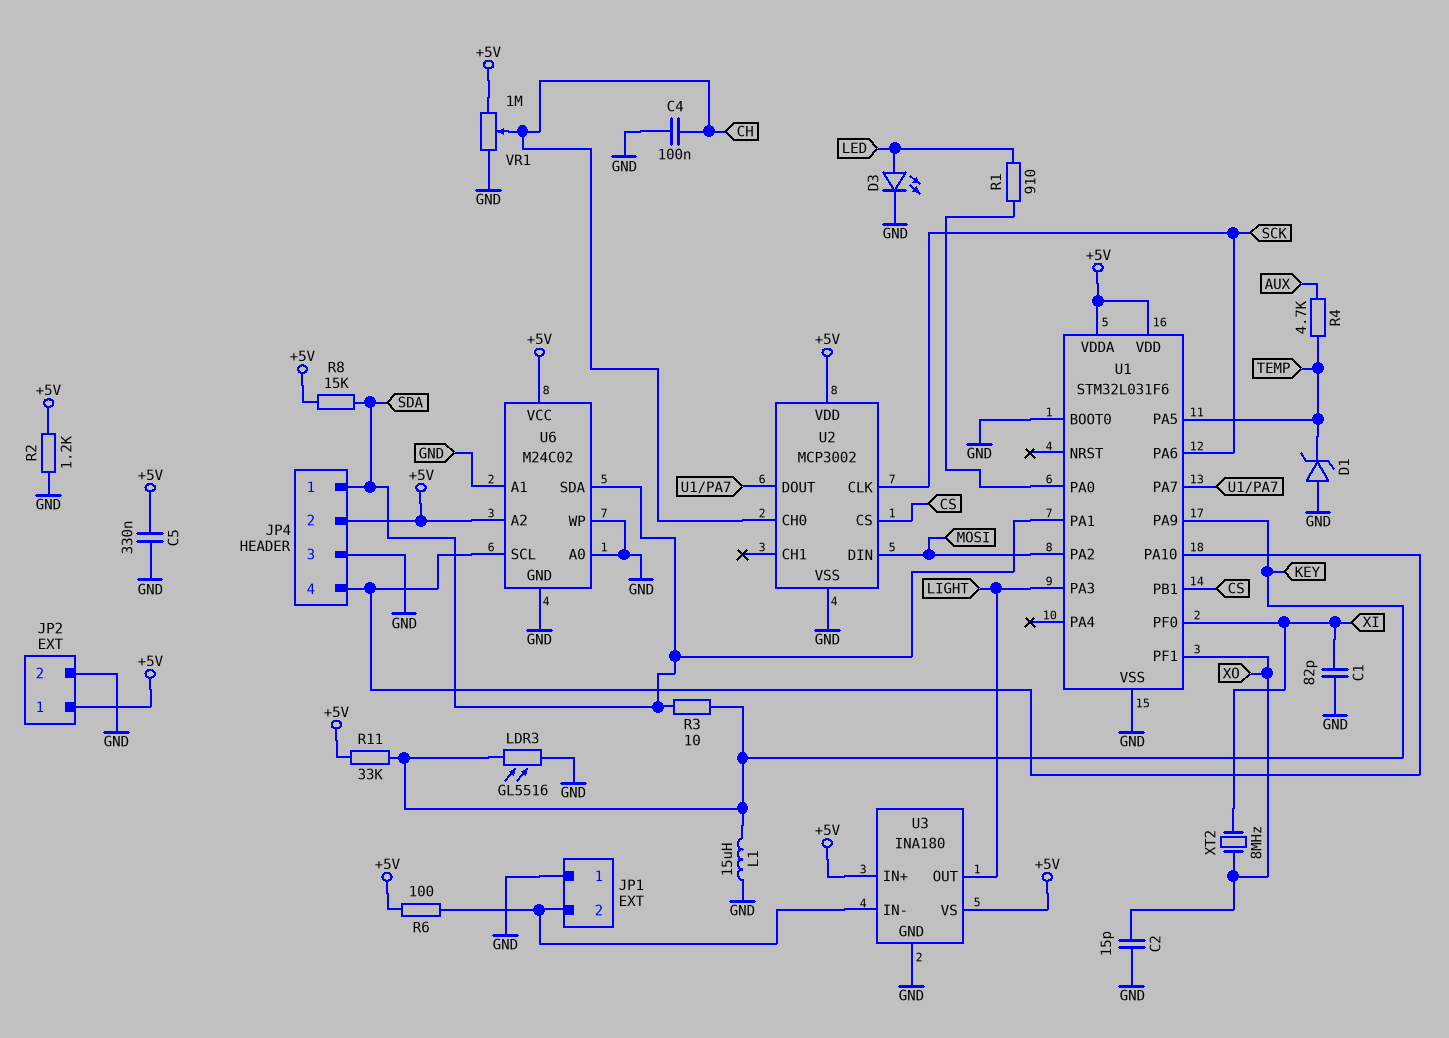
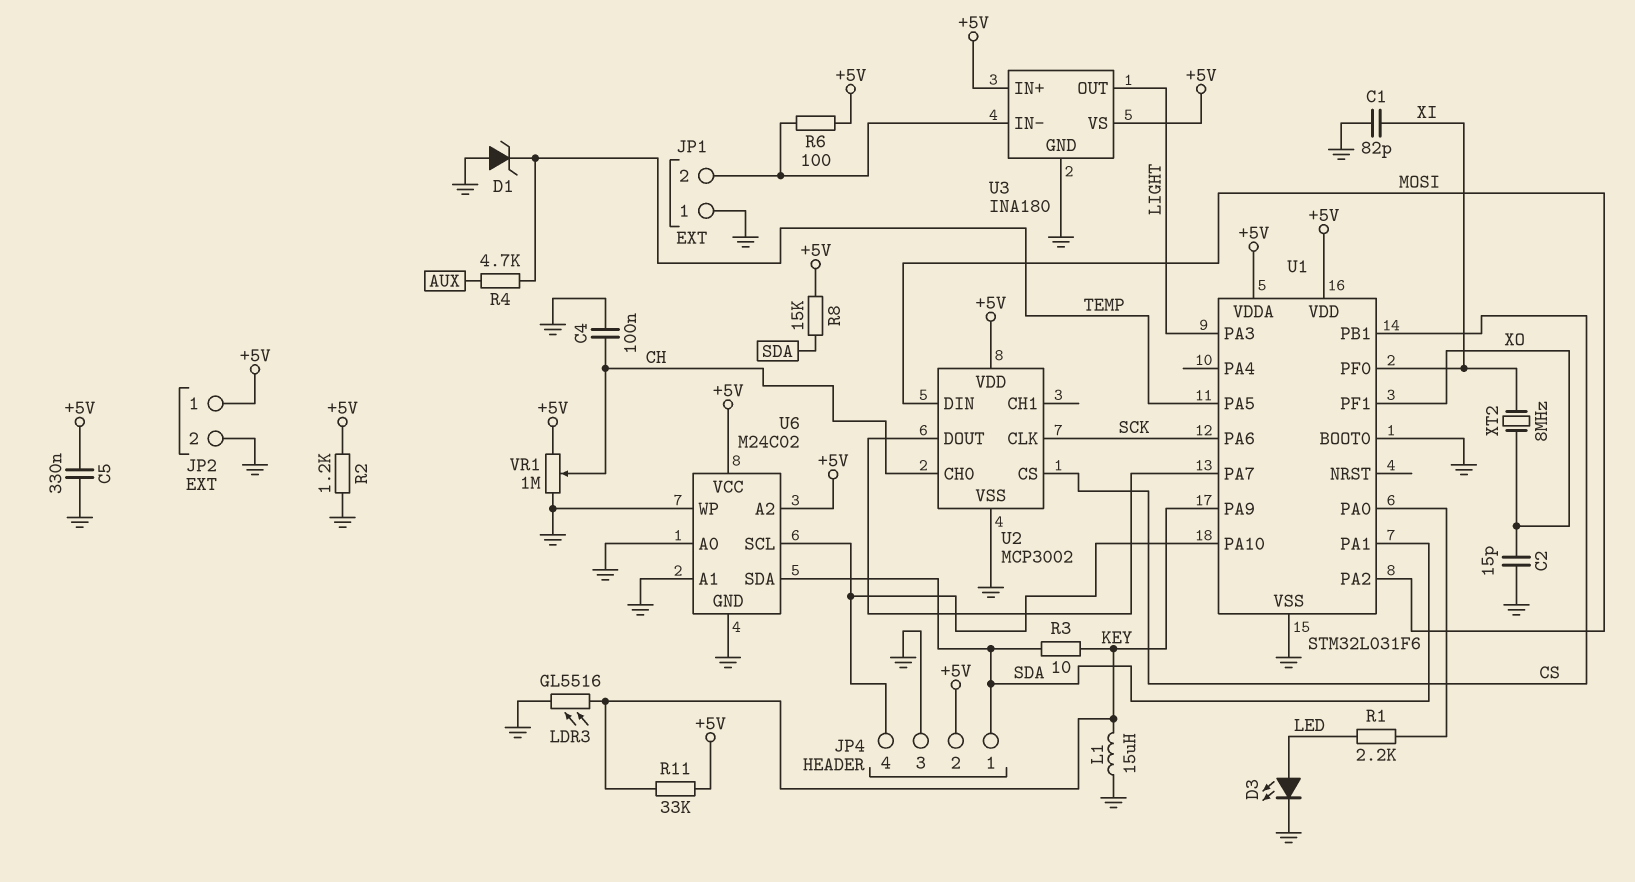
R1: 910 (LED, U1/PA0) -> 2.2k (LED, U1/PA0)

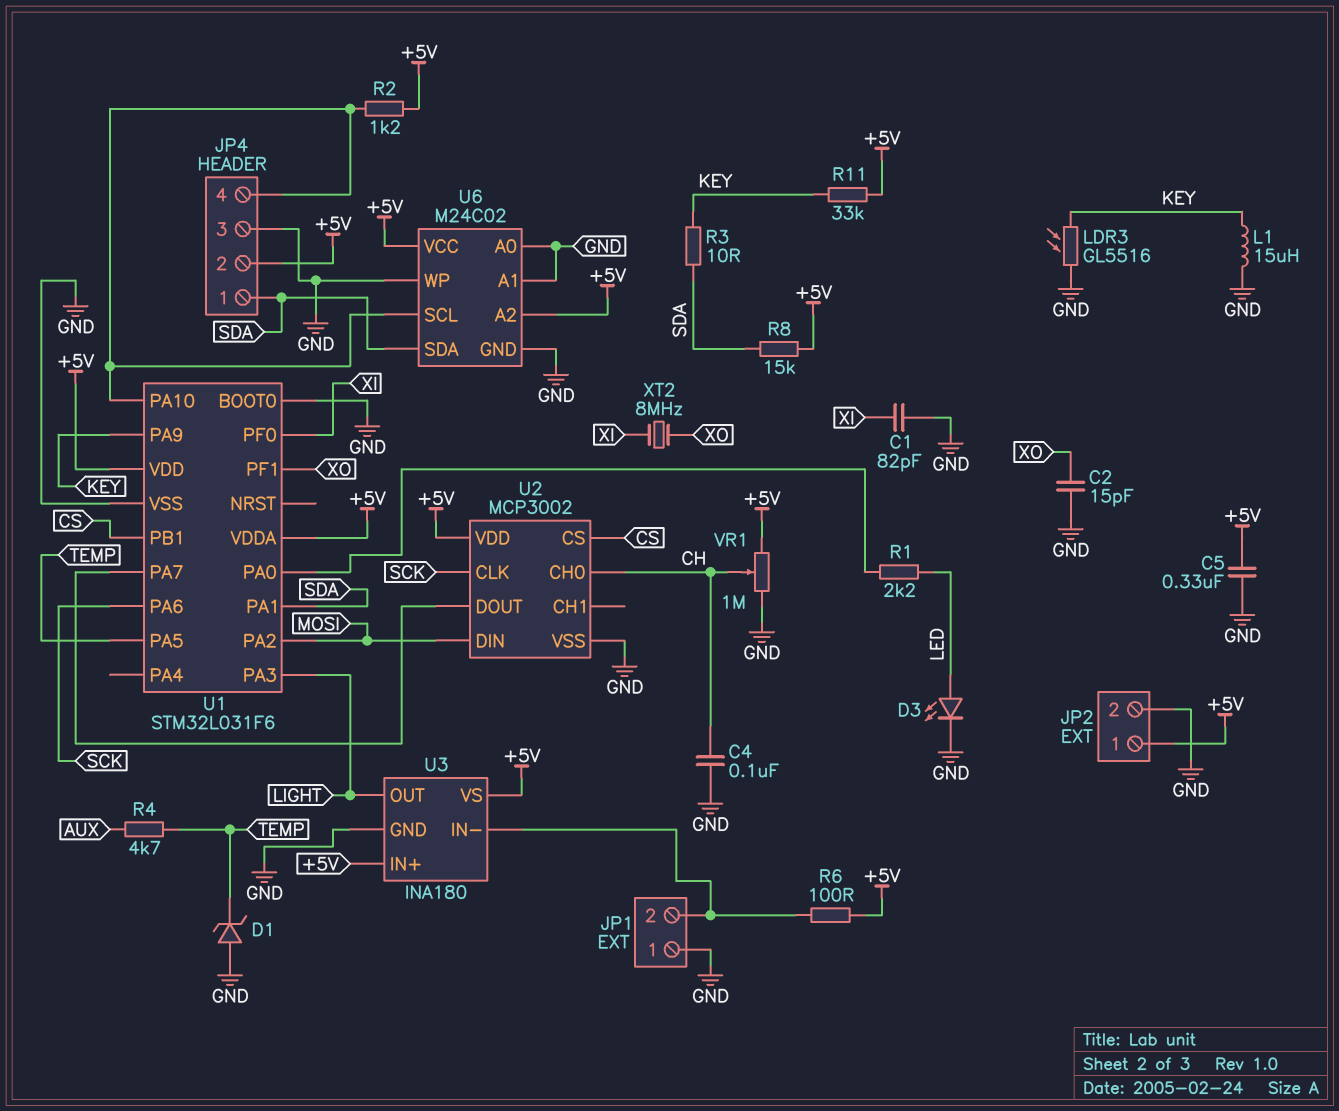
R2: 1.2k (+5V, GND) -> 1.2k (+5V, JP4/4)

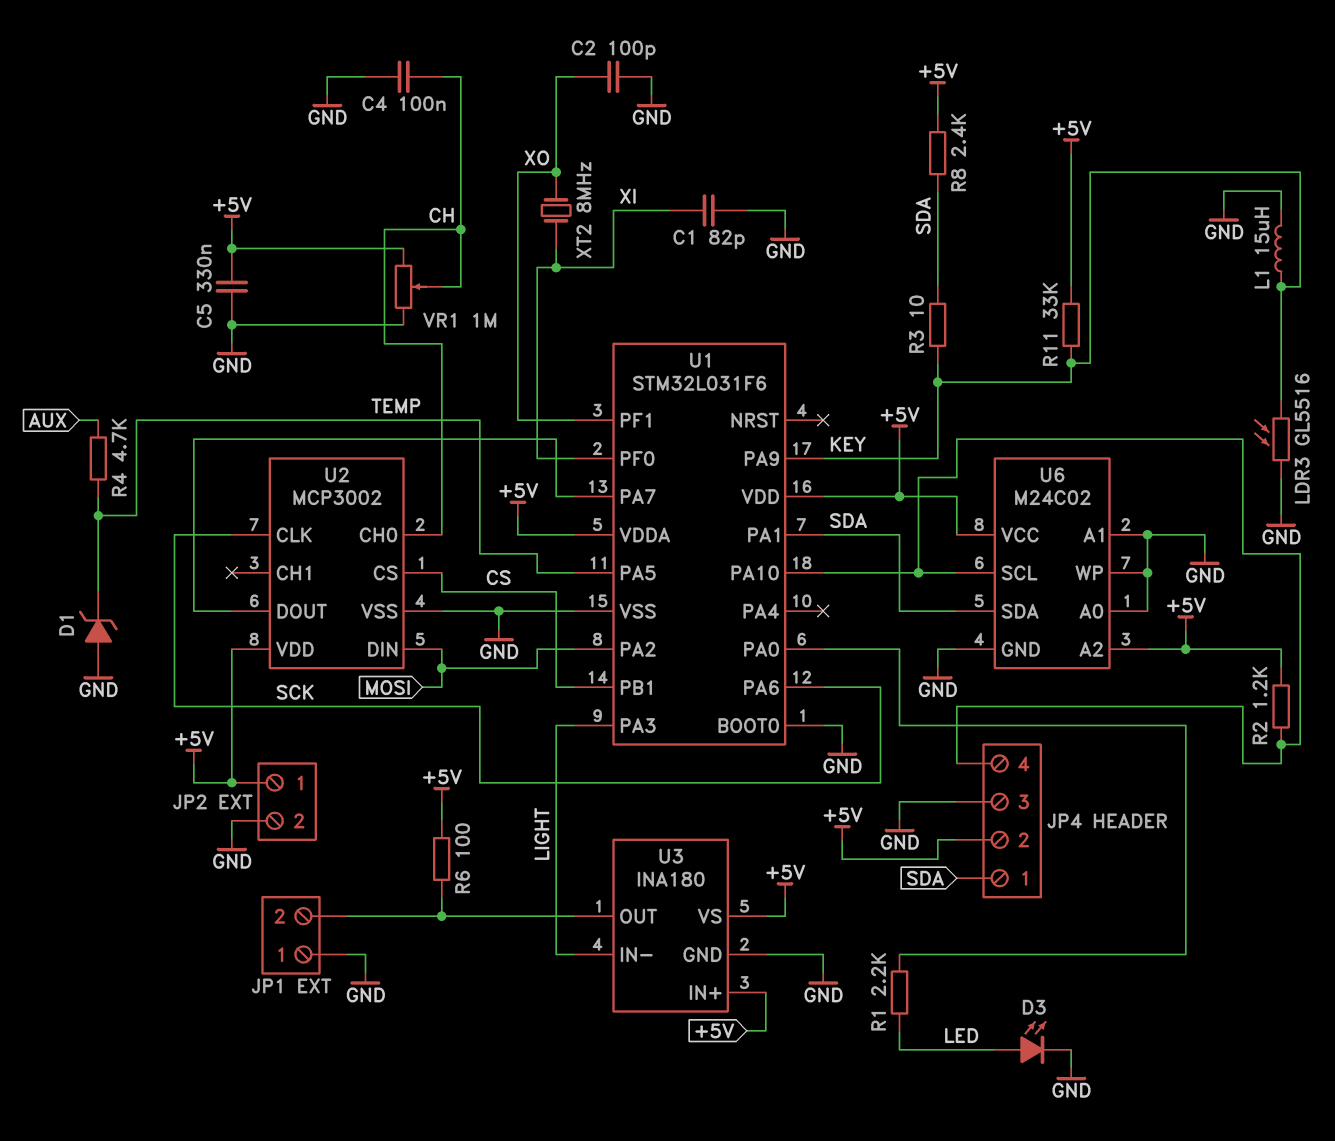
C2: 15pF (GND, XO) -> 100pF (GND, XO)
R8: 15k (+5V, SDA) -> 2.4k (+5V, SDA)
U3 pin IN-: JP1/2 -> LIGHT
U3 pin OUT: LIGHT -> JP1/2

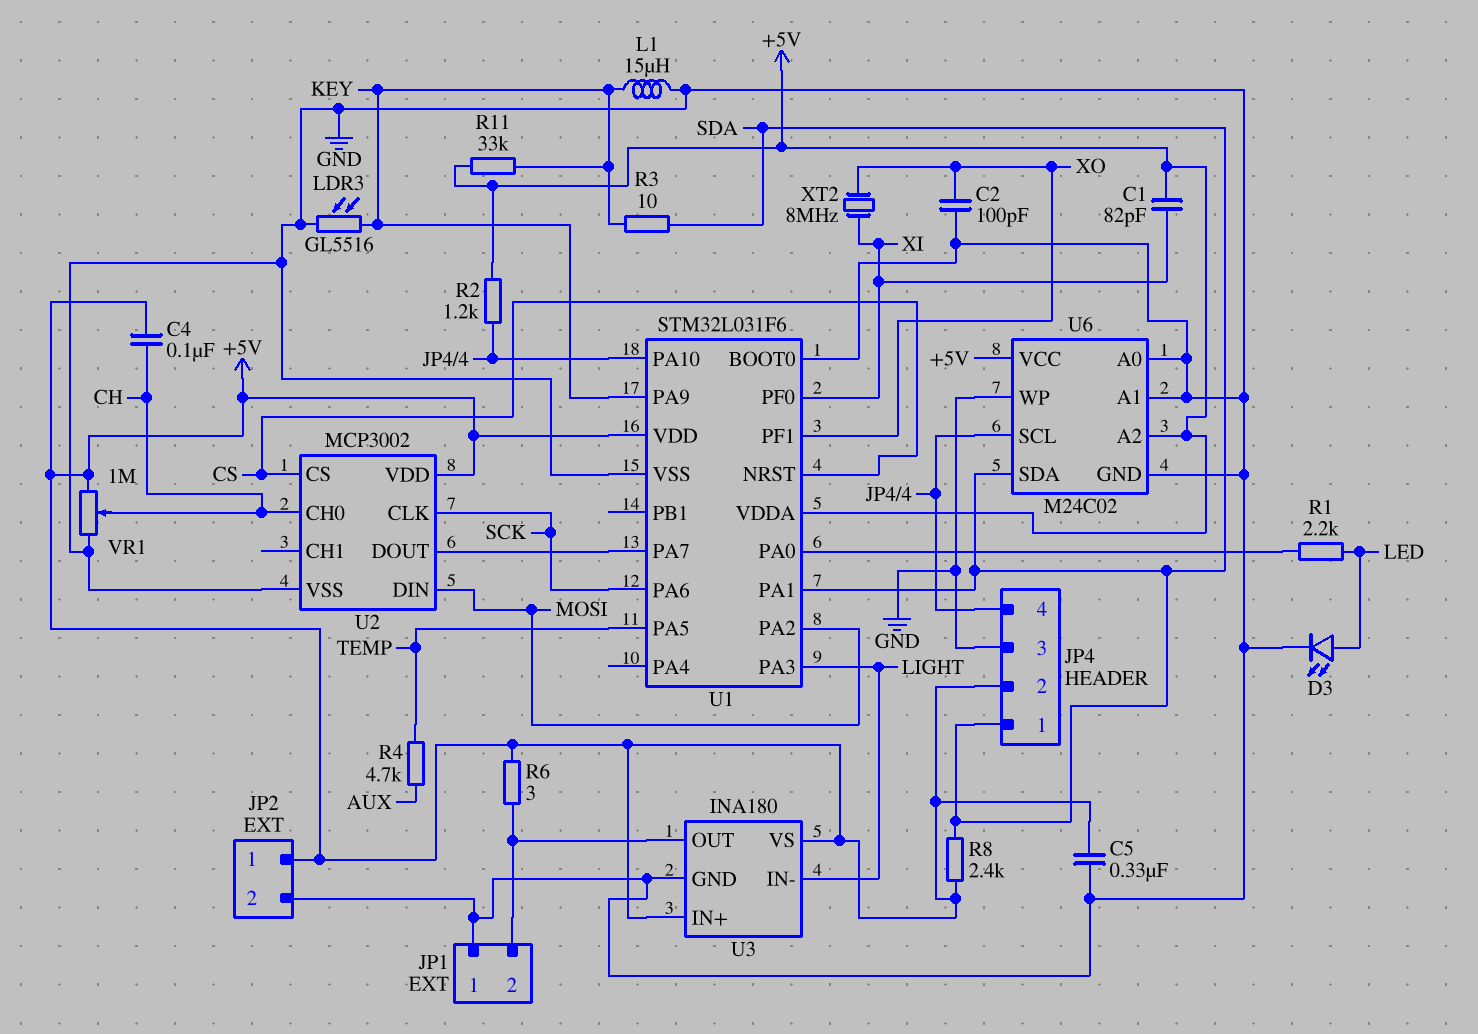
C1: 82pF (GND, XI) -> 82pF (+5V, XI)
C4: 100nF (CH, GND) -> 100nF (+5V, CH)
D1: zener (A GND, K TEMP) -> none
R6: 100 (+5V, JP1/2) -> 3 (+5V, JP1/2)
U1 pin NRST: none -> CS
U1 pin PB1: CS -> none

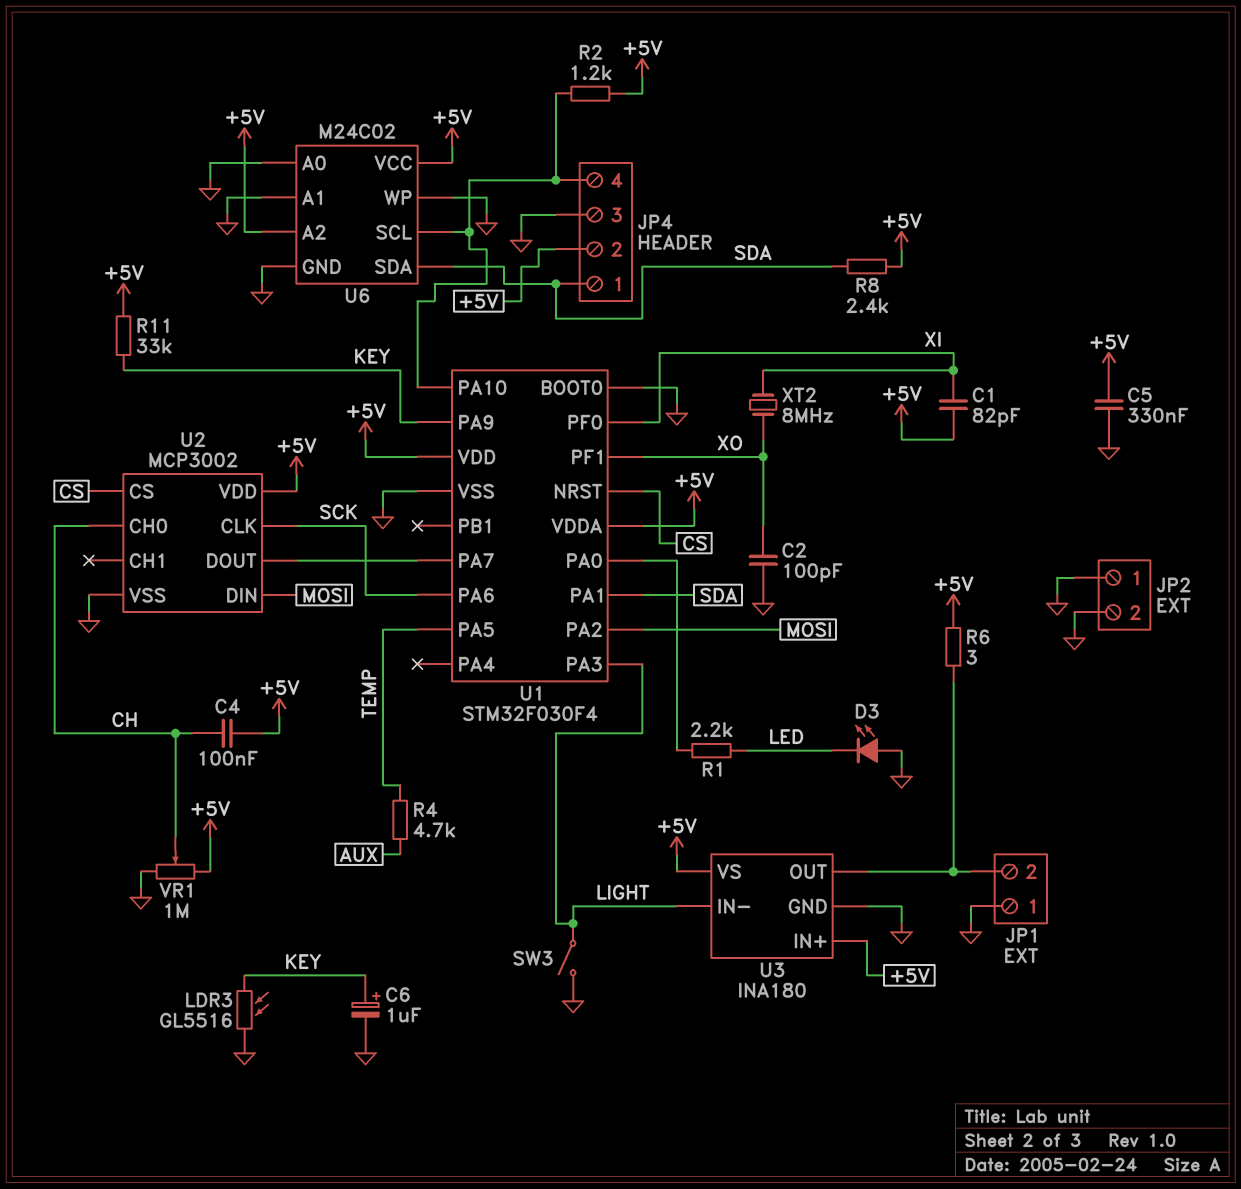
C6: none -> 1uF (plus KEY, minus GND)
D3: LED (A LED, K GND) -> LED (A GND, K LED)
JP2 pin 1: +5V -> GND
L1: 15uH (GND, KEY) -> none
R3: 10 (KEY, SDA) -> none
SW3: none -> switch (GND, LIGHT)
U1: STM32L031F6 -> STM32F030F4

